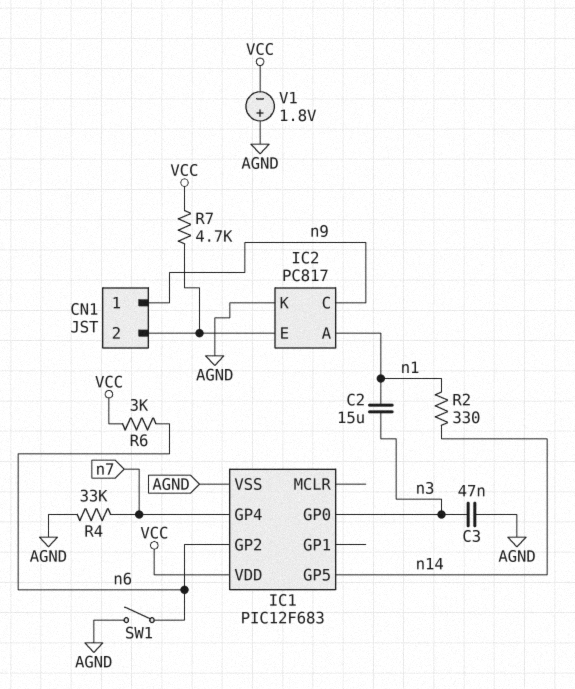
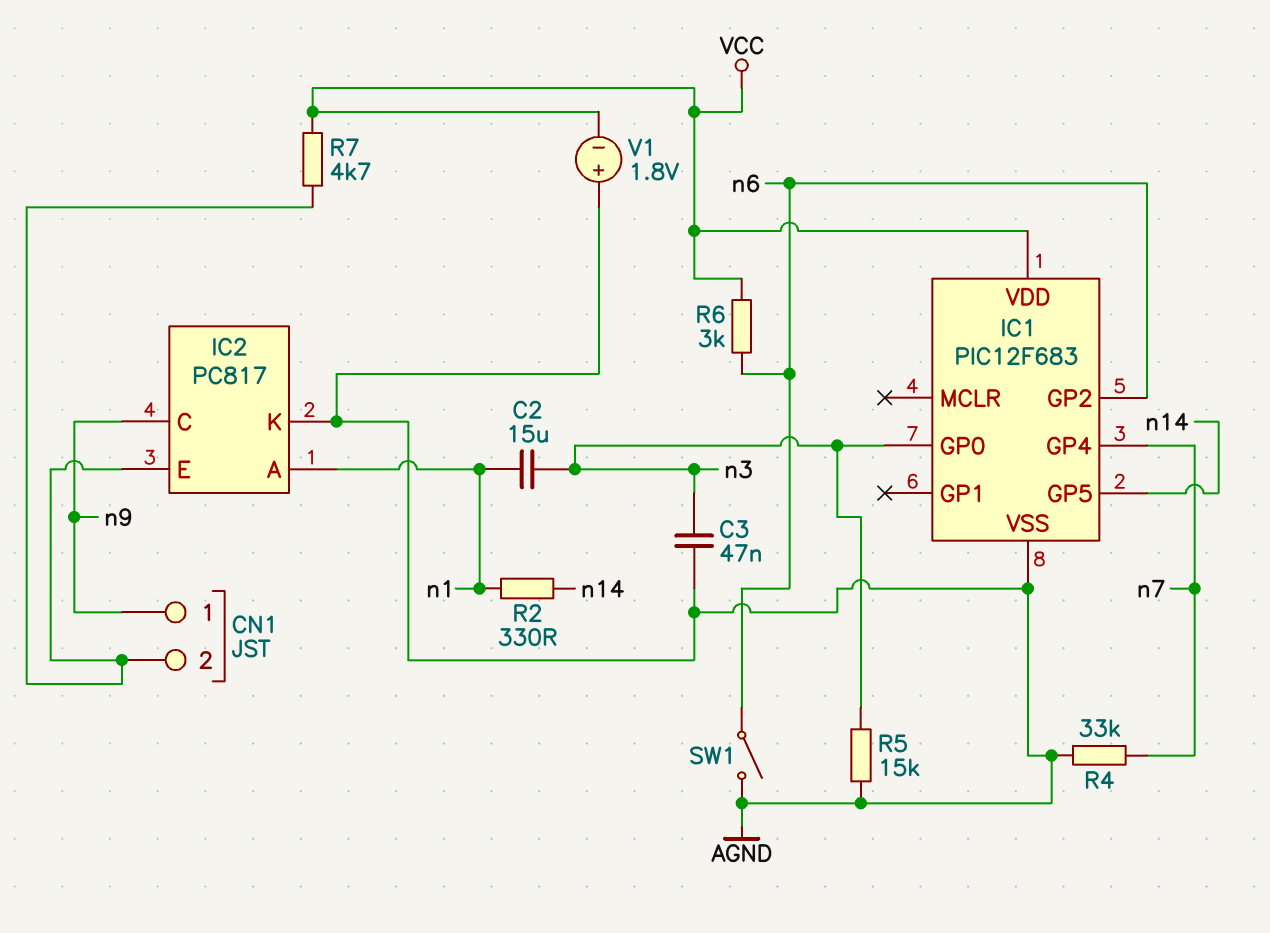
R5: none -> 15k (AGND, n3)

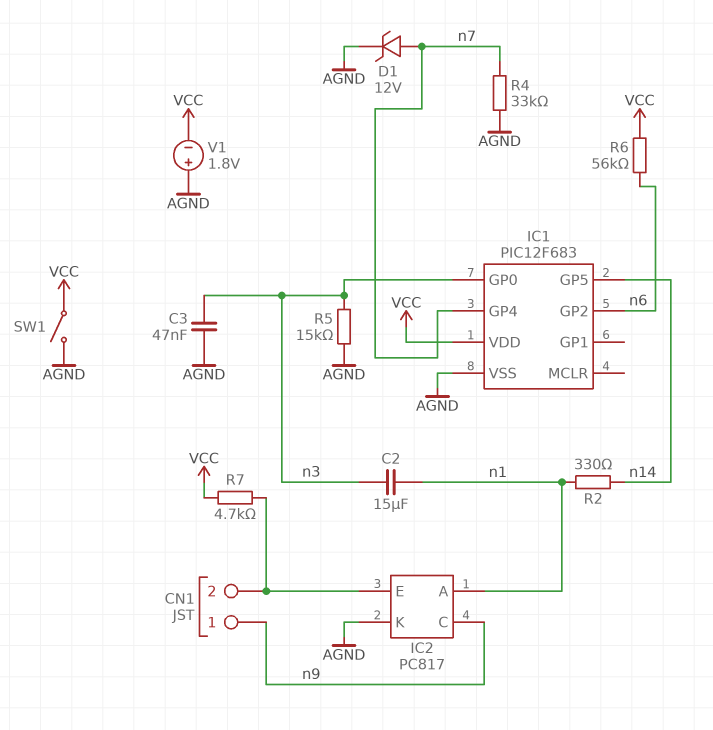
D1: none -> zener 12V (A n7, K AGND)
R6: 3k (VCC, n6) -> 56k (VCC, n6)
SW1: switch (AGND, n6) -> switch (AGND, VCC)

